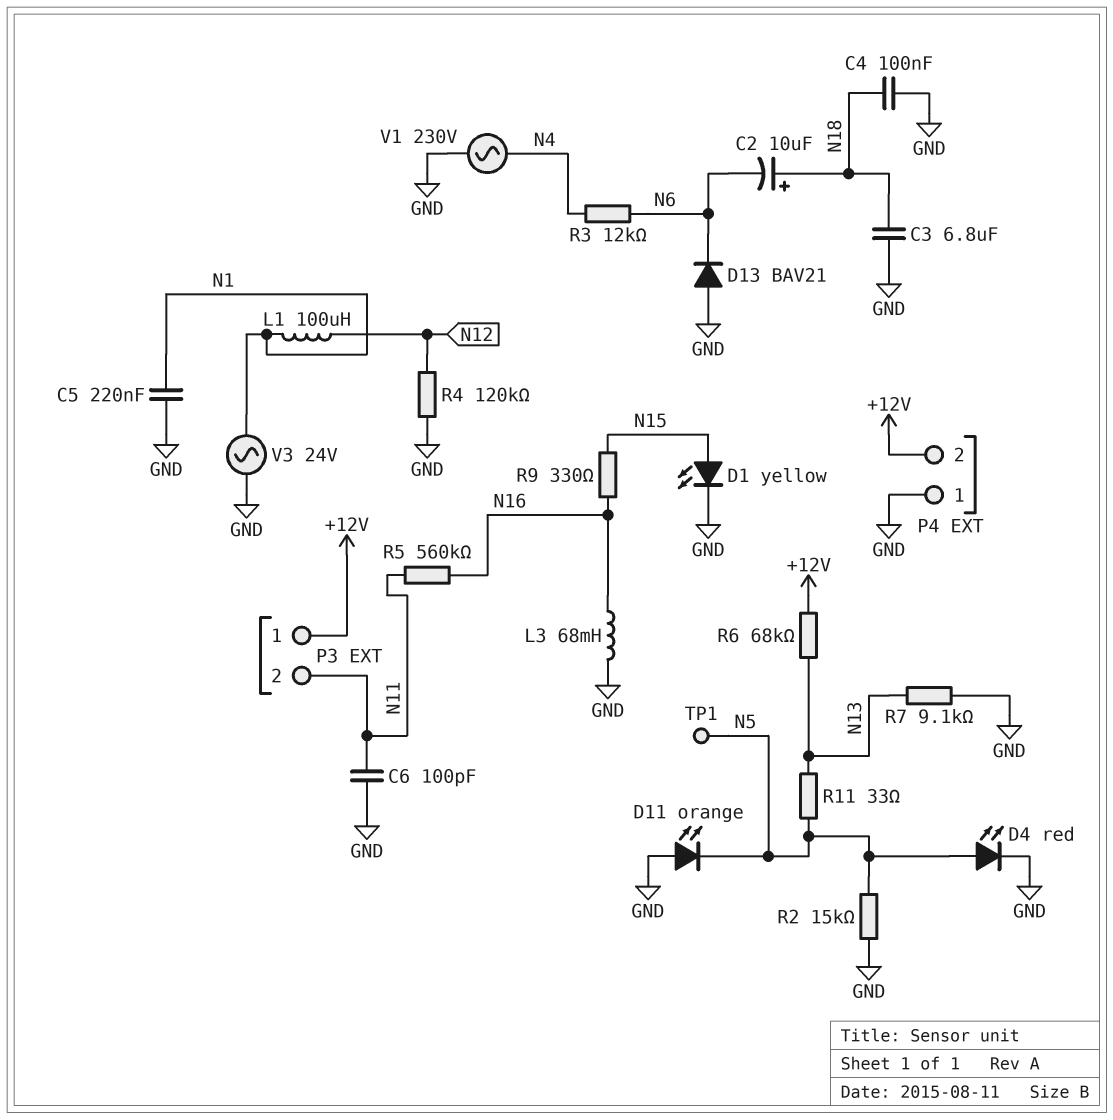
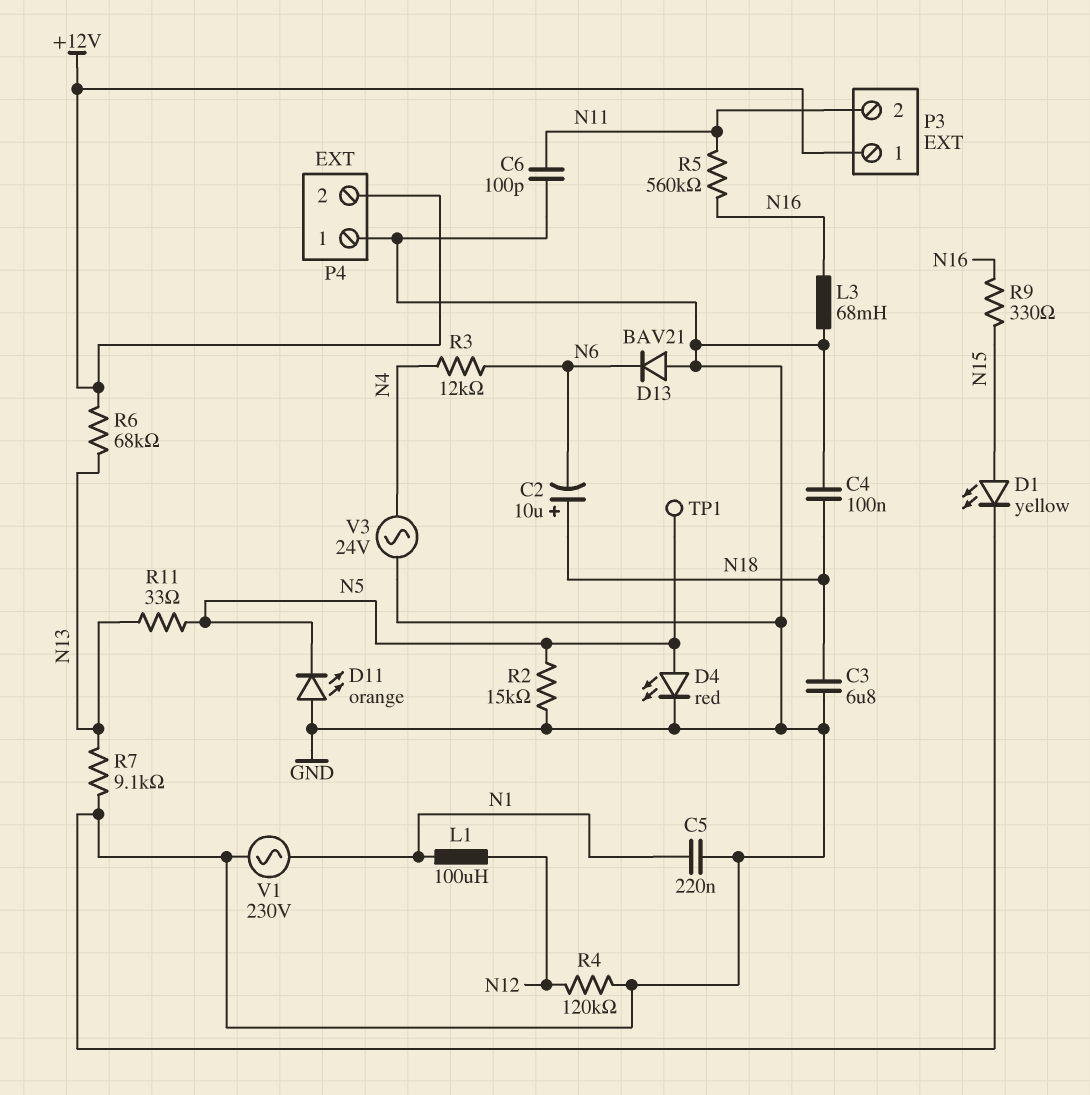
V1: AC 230V (GND, N4) -> AC 230V (GND, N1)
V3: AC 24V (GND, N1) -> AC 24V (GND, N4)

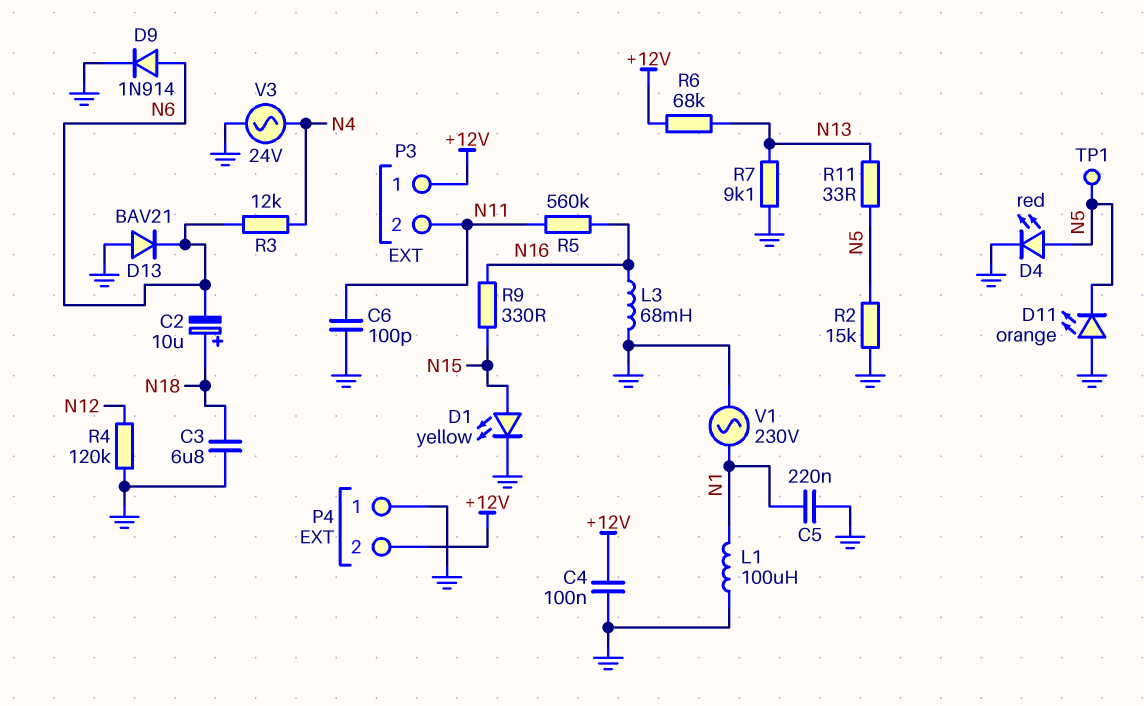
C4: 100nF (GND, N18) -> 100nF (+12V, GND)
D9: none -> diode 1N914 (A N6, K GND)
L1: 100uH (N1, N12) -> 100uH (GND, N1)

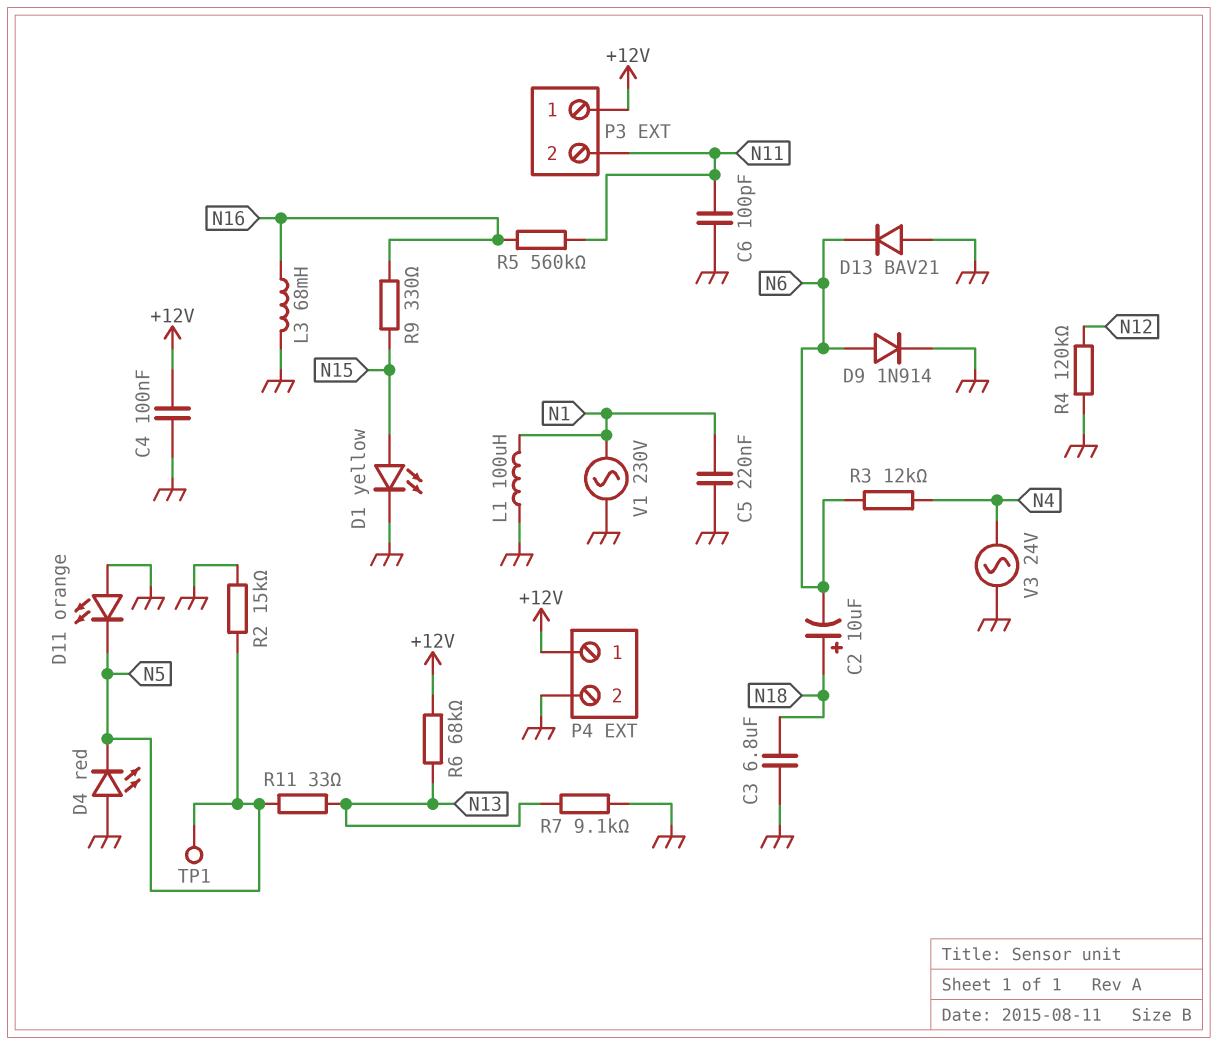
D4: LED red (A N5, K GND) -> LED red (A GND, K N5)
P4 pin 1: GND -> +12V
P4 pin 2: +12V -> GND

